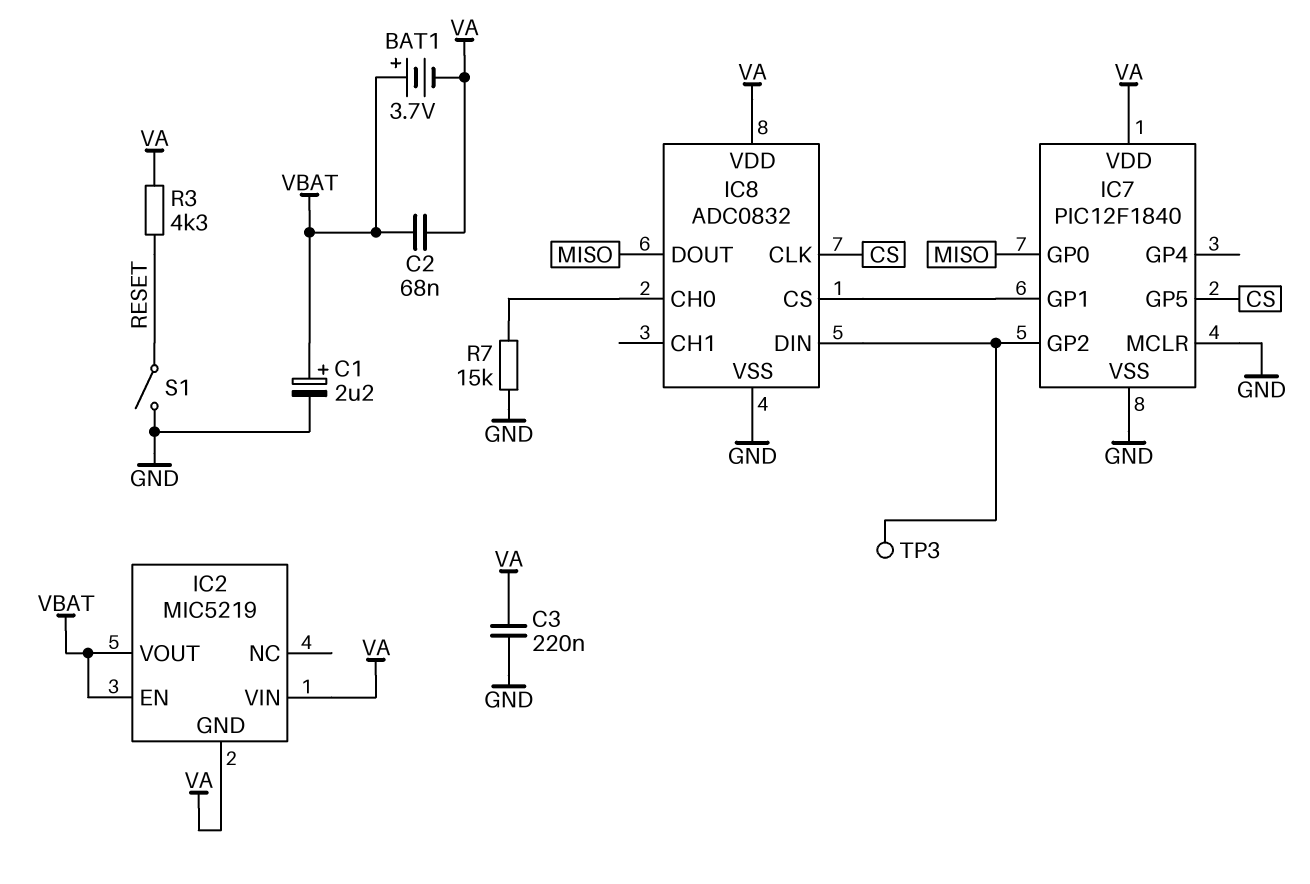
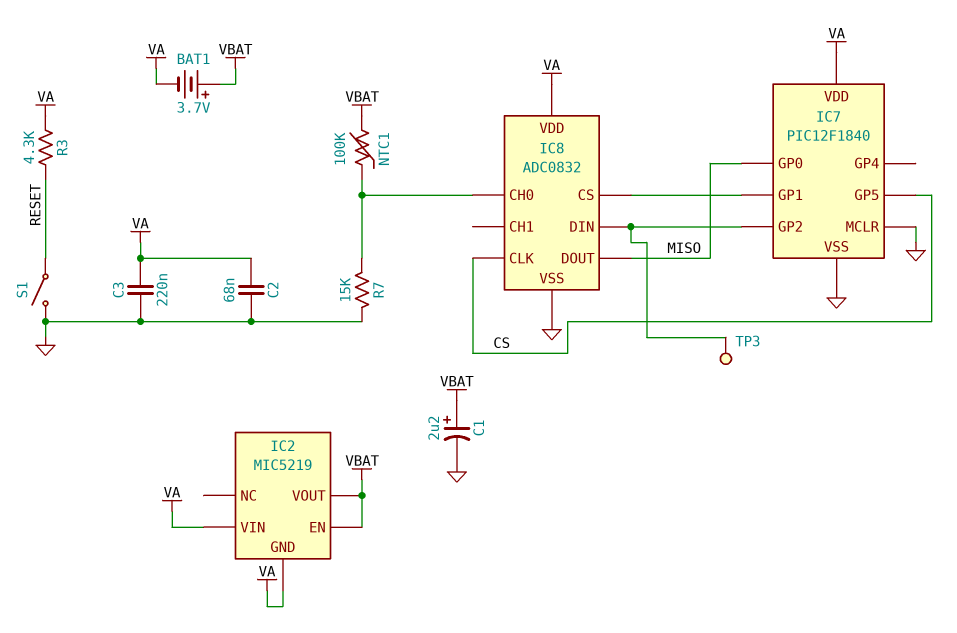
C2: 68nF (VA, VBAT) -> 68nF (GND, VA)
NTC1: none -> 100k (IC8/CH0, VBAT)

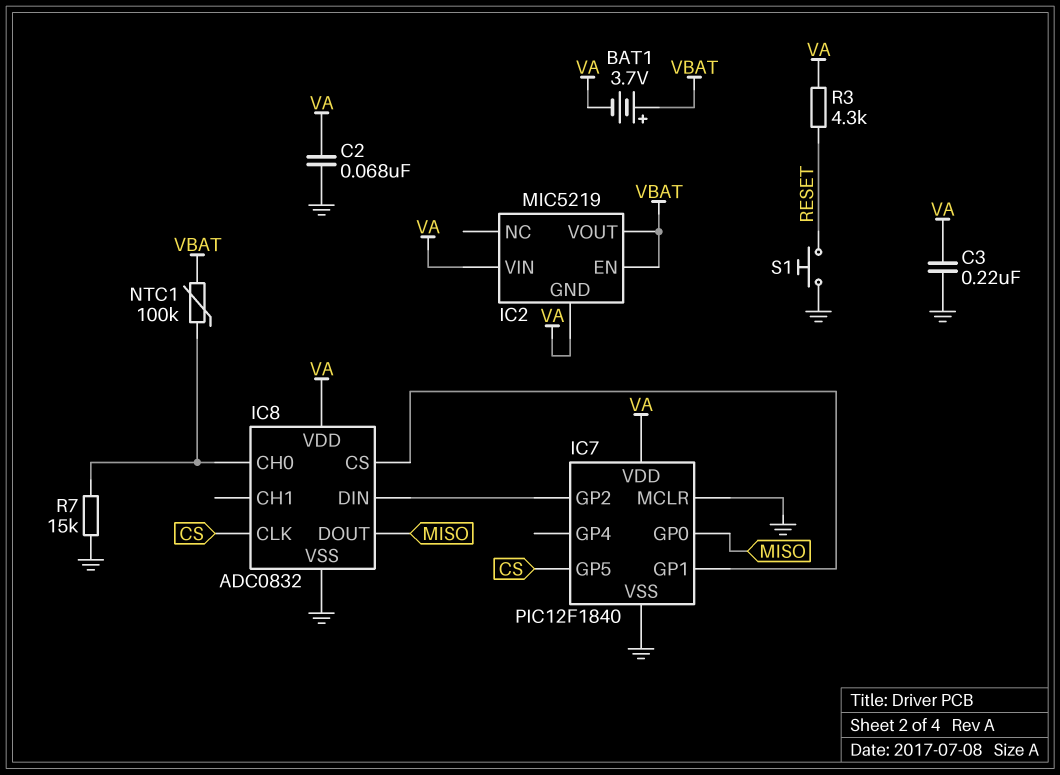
C1: 2.2uF (plus VBAT, minus GND) -> none
S1: switch (GND, RESET) -> button (GND, RESET)
TP3: test point (IC7/GP2) -> none

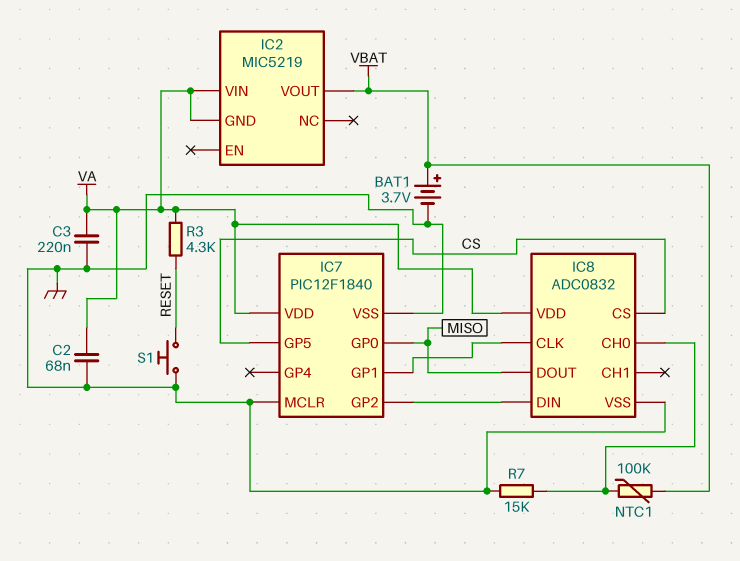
BAT1: 3.7V (plus VBAT, minus VA) -> 3.7V (plus VBAT, minus GND)
IC2 pin EN: VBAT -> none
IC8 pin CLK: CS -> IC7/GP1
IC8 pin CS: IC7/GP1 -> CS

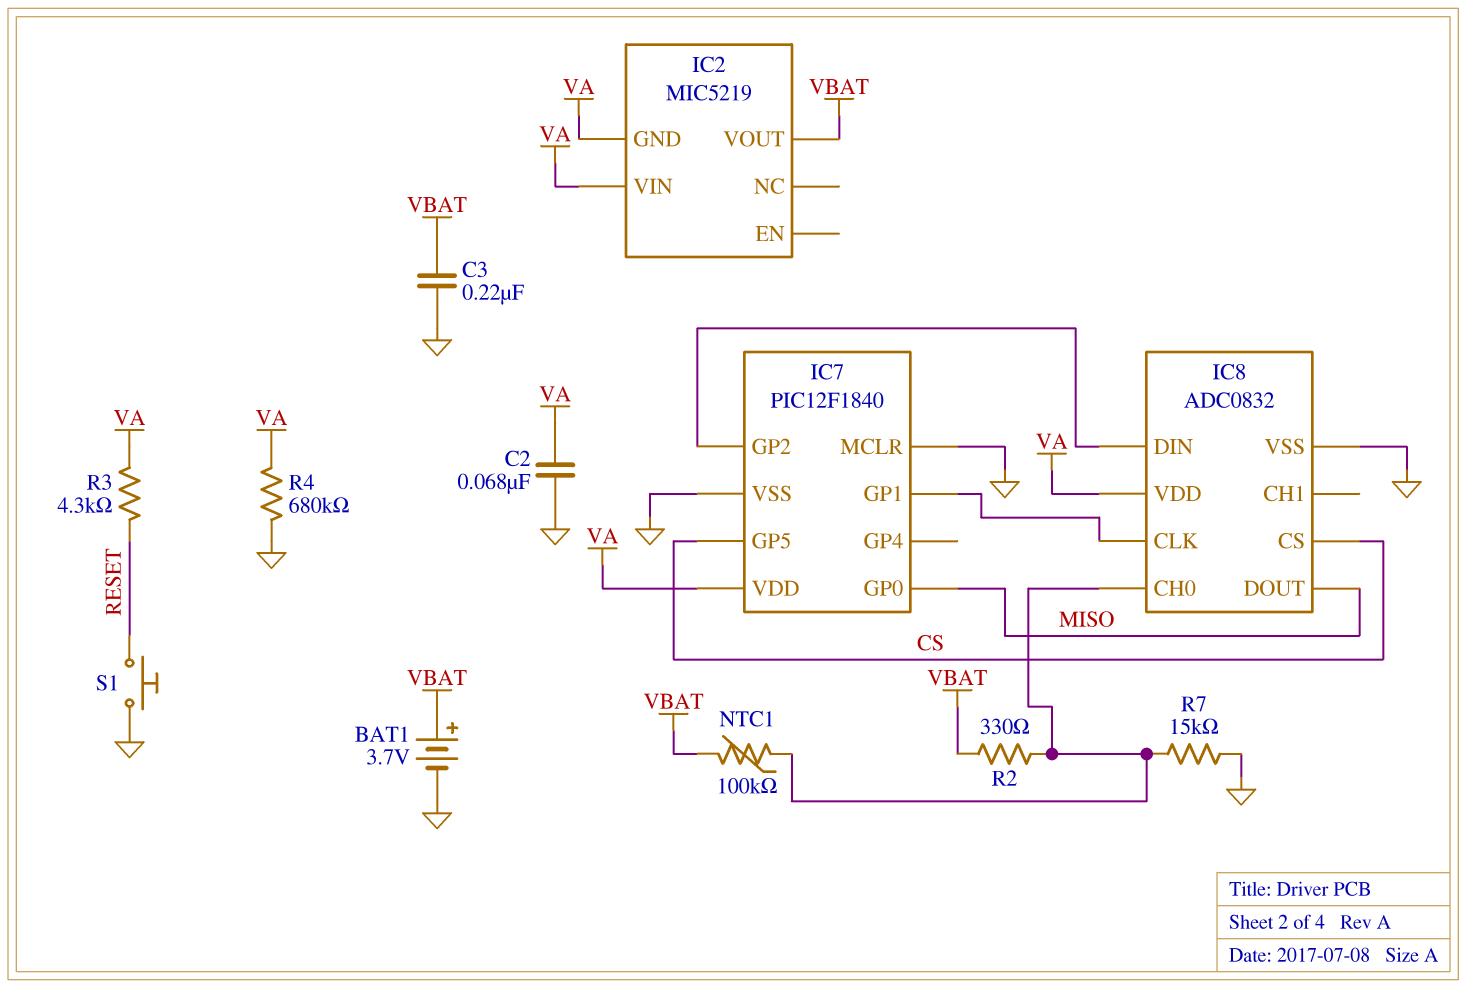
C3: 220nF (GND, VA) -> 220nF (GND, VBAT)
R2: none -> 330 (IC8/CH0, VBAT)
R4: none -> 680k (GND, VA)

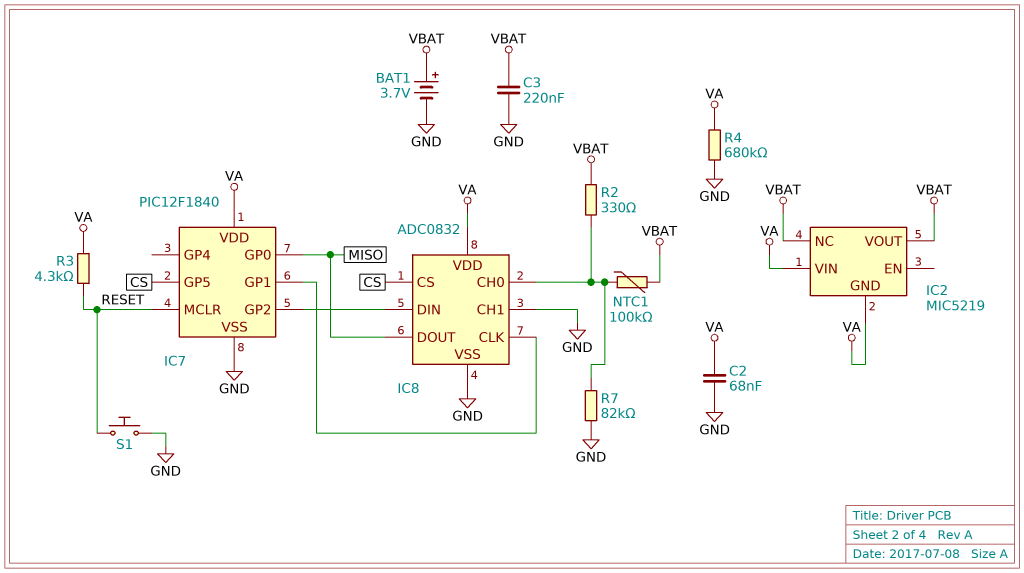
IC2 pin NC: none -> VBAT
IC7 pin MCLR: GND -> RESET
IC8 pin CH1: none -> GND
R7: 15k (GND, IC8/CH0) -> 82k (GND, IC8/CH0)

